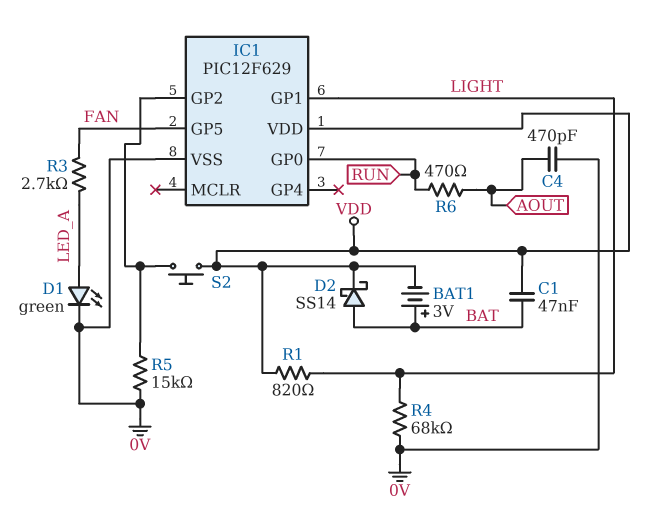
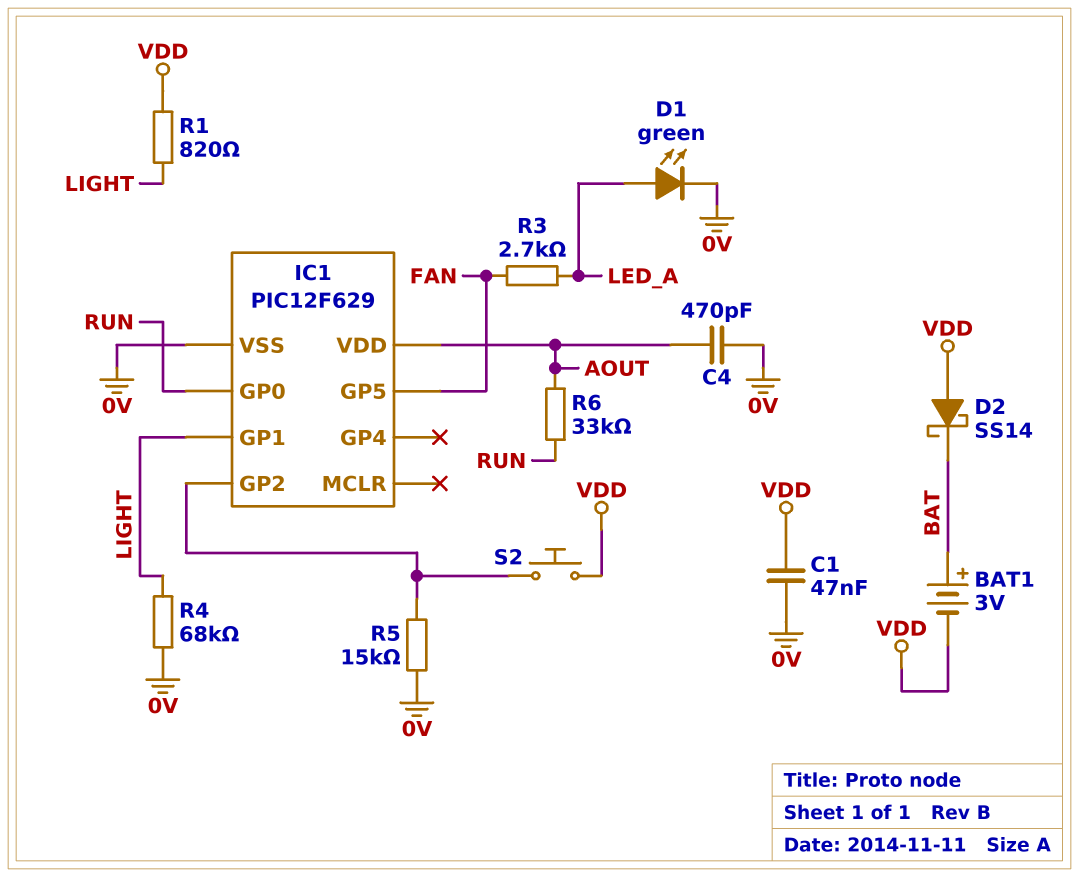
C1: 47nF (BAT, VDD) -> 47nF (0V, VDD)
D2: schottky SS14 (A BAT, K VDD) -> schottky SS14 (A VDD, K BAT)
IC1 pin VDD: VDD -> AOUT
R6: 470 (AOUT, RUN) -> 33k (AOUT, RUN)

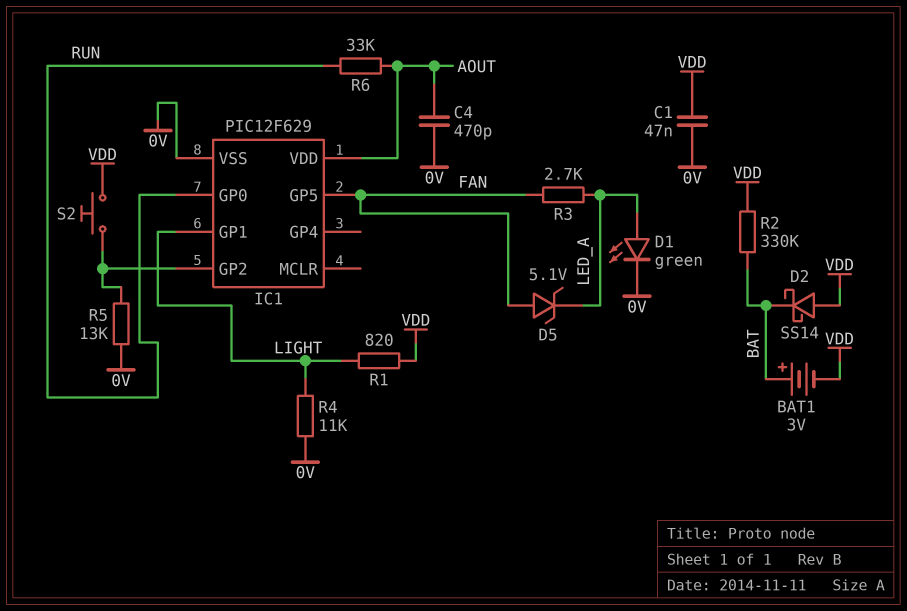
D5: none -> zener 5.1V (A FAN, K LED_A)
R2: none -> 330k (BAT, VDD)
R4: 68k (0V, LIGHT) -> 11k (0V, LIGHT)
R5: 15k (0V, IC1/GP2) -> 13k (0V, IC1/GP2)

